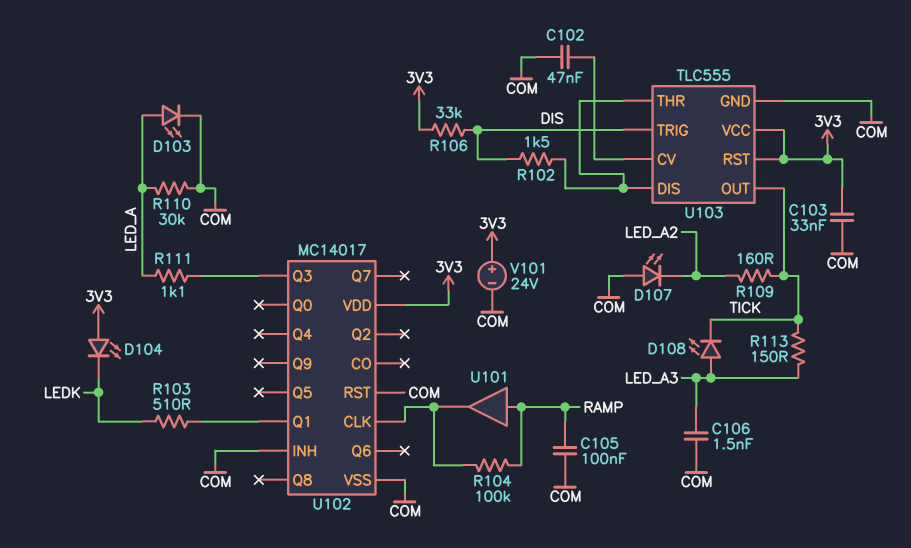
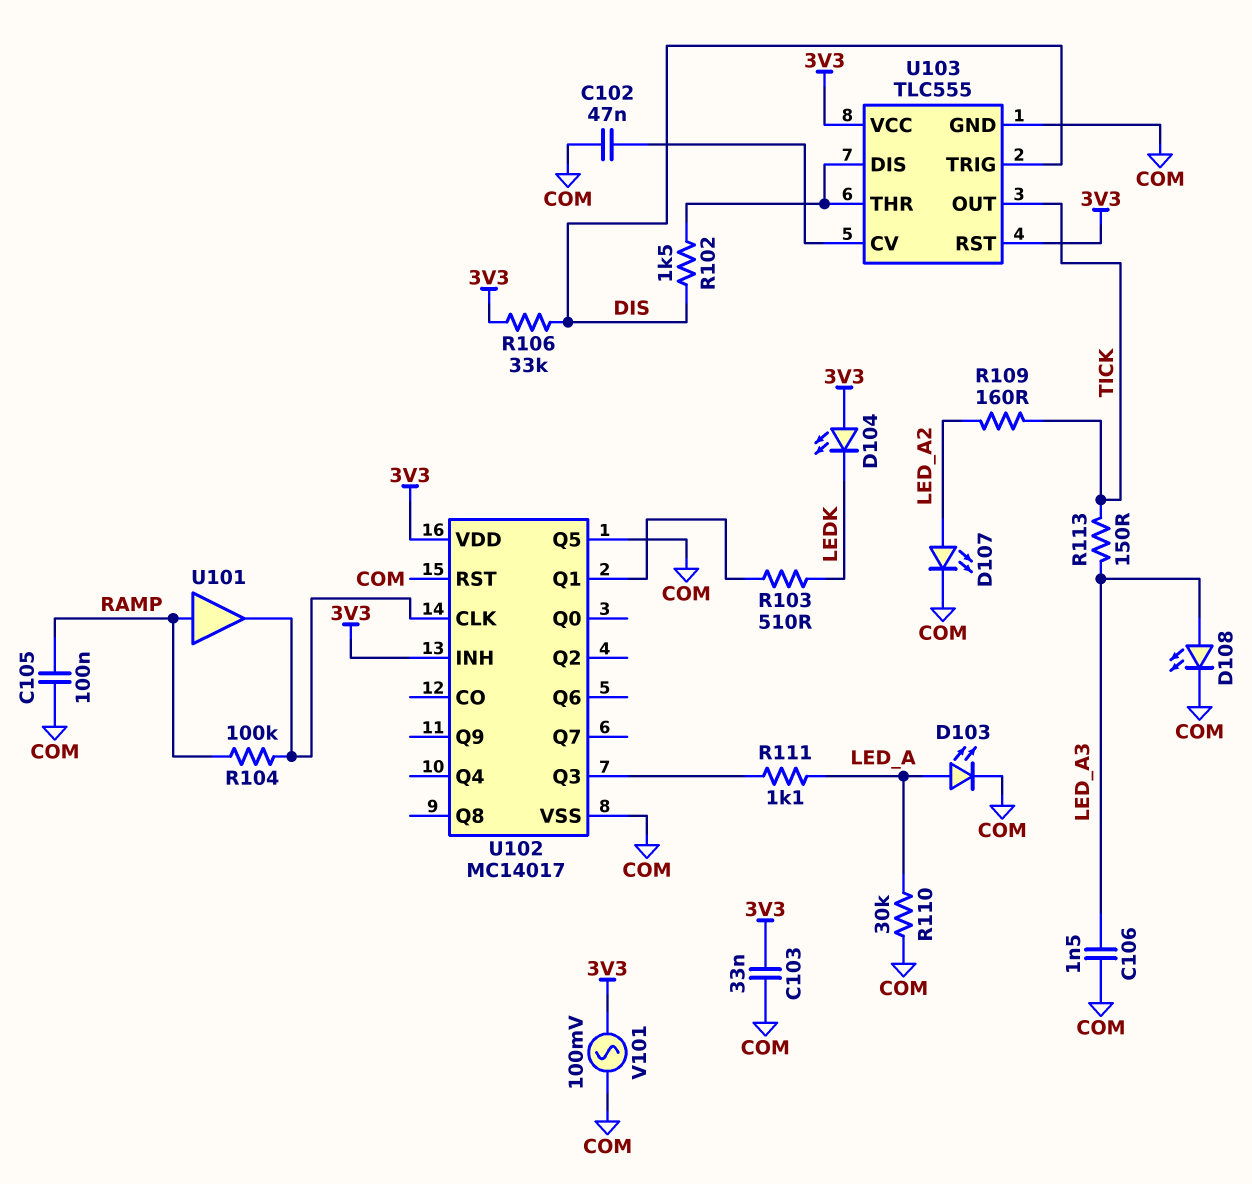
D107: LED (A COM, K LED_A2) -> LED (A LED_A2, K COM)
D108: LED (A LED_A3, K TICK) -> LED (A LED_A3, K COM)
U102 pin INH: COM -> 3V3
U102 pin Q5: none -> COM
V101: 24V (plus 3V3, minus COM) -> AC 100mV (3V3, COM)

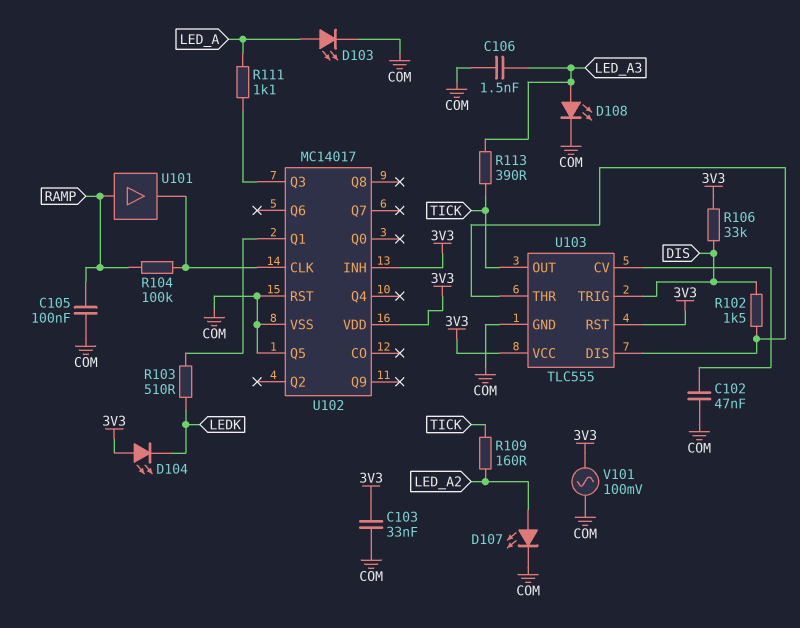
R110: 30k (COM, LED_A) -> none
R113: 150 (LED_A3, TICK) -> 390 (LED_A3, TICK)

